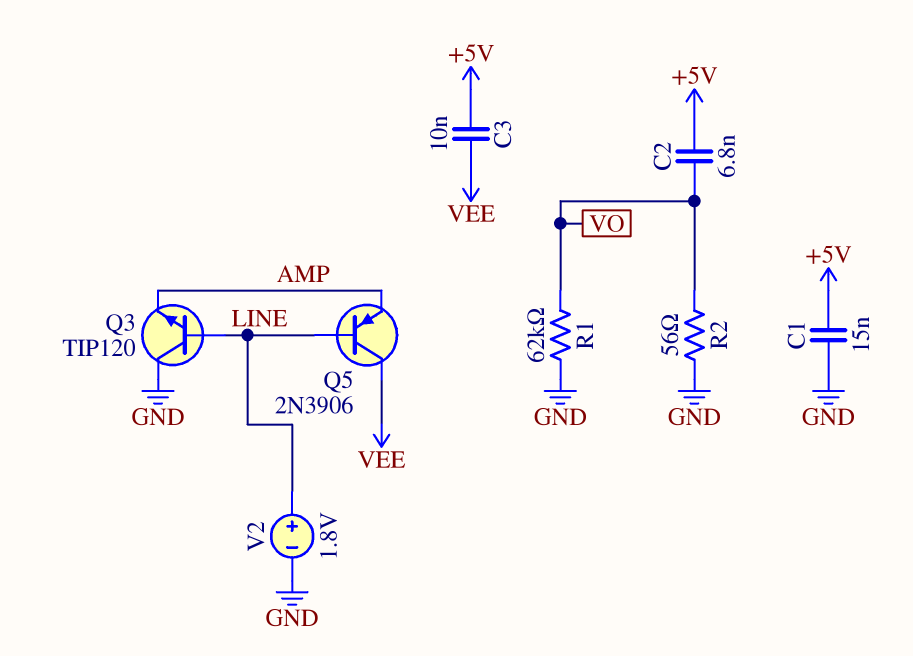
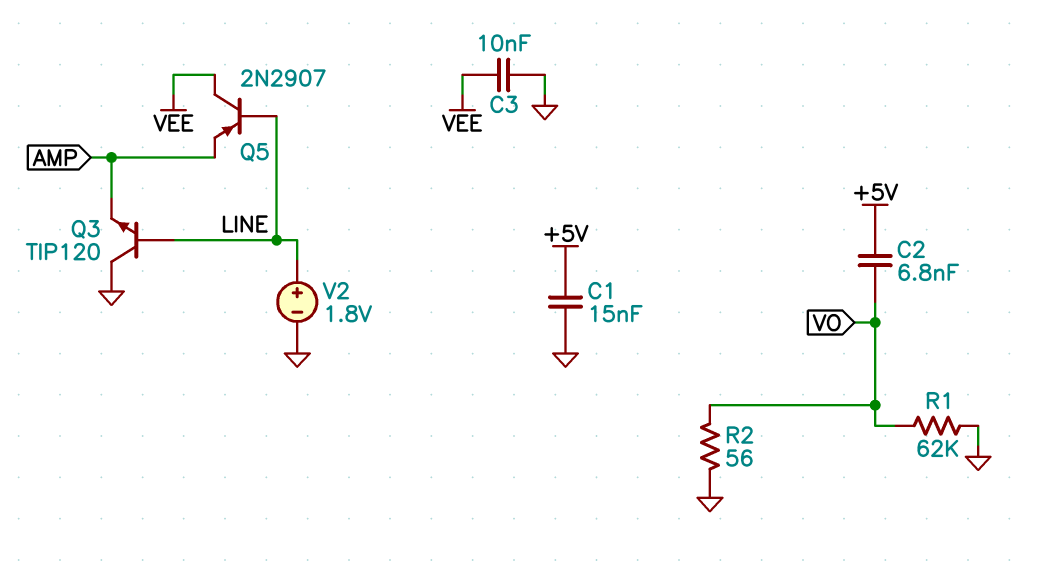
C3: 10nF (+5V, VEE) -> 10nF (GND, VEE)
Q5: PNP 2N3906 (B LINE, C VEE, E AMP) -> PNP 2N2907 (B LINE, C VEE, E AMP)

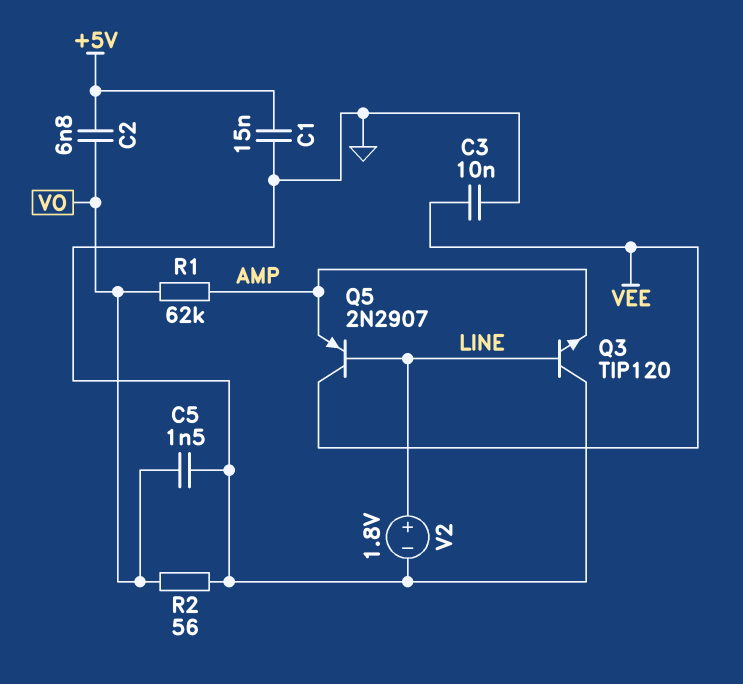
C5: none -> 1.5nF (GND, VO)
R1: 62k (GND, VO) -> 62k (AMP, VO)

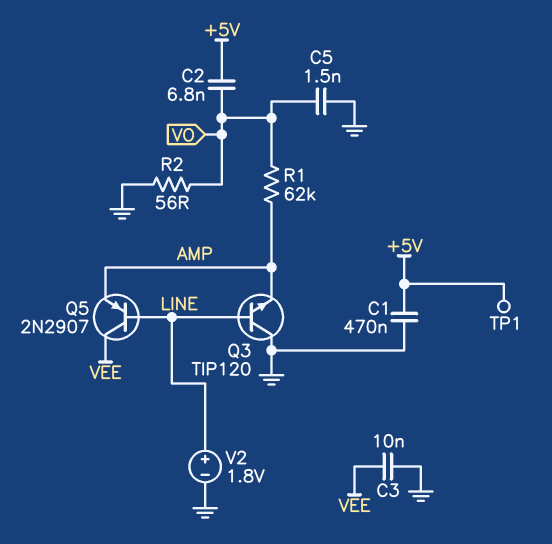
C1: 15nF (+5V, GND) -> 470nF (+5V, GND)
TP1: none -> test point (+5V)

